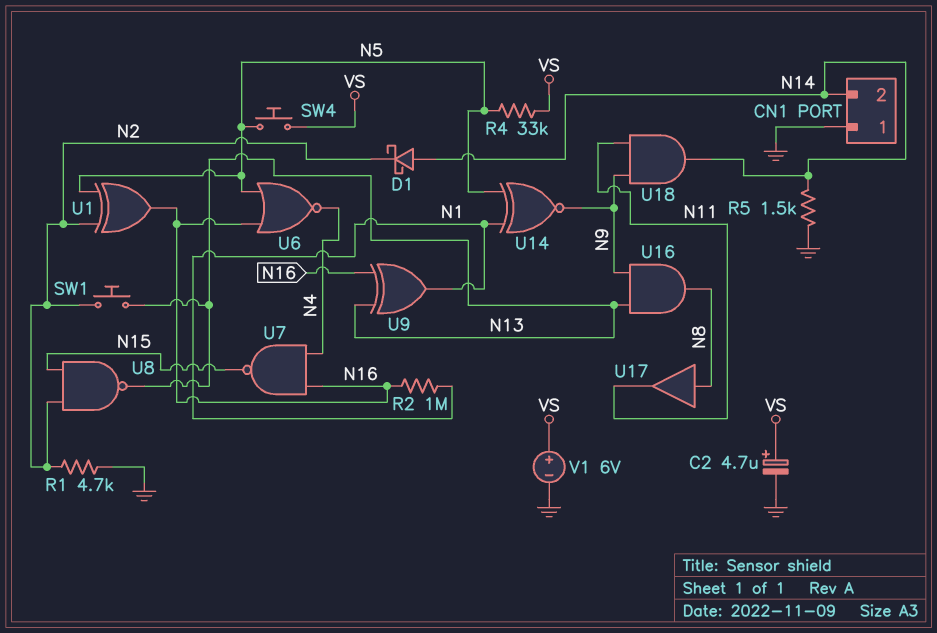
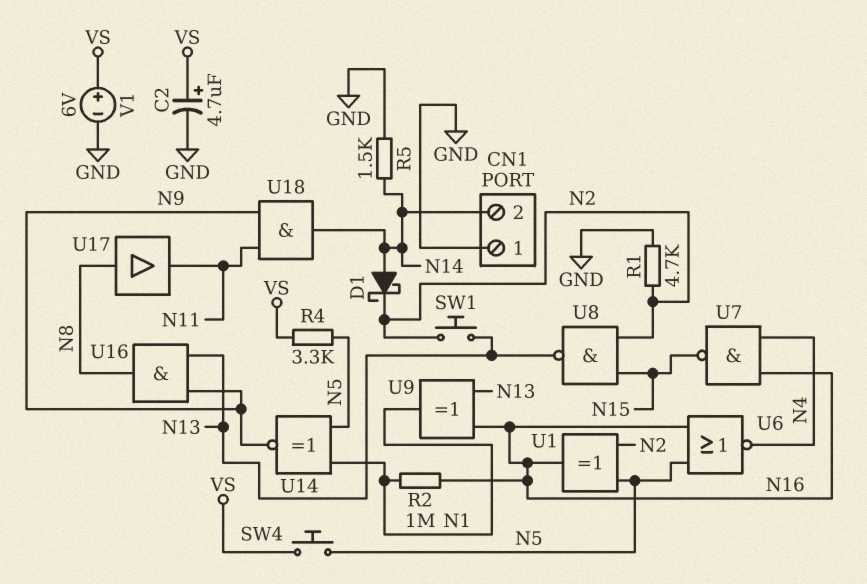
R4: 33k (N5, VS) -> 3.3k (N5, VS)

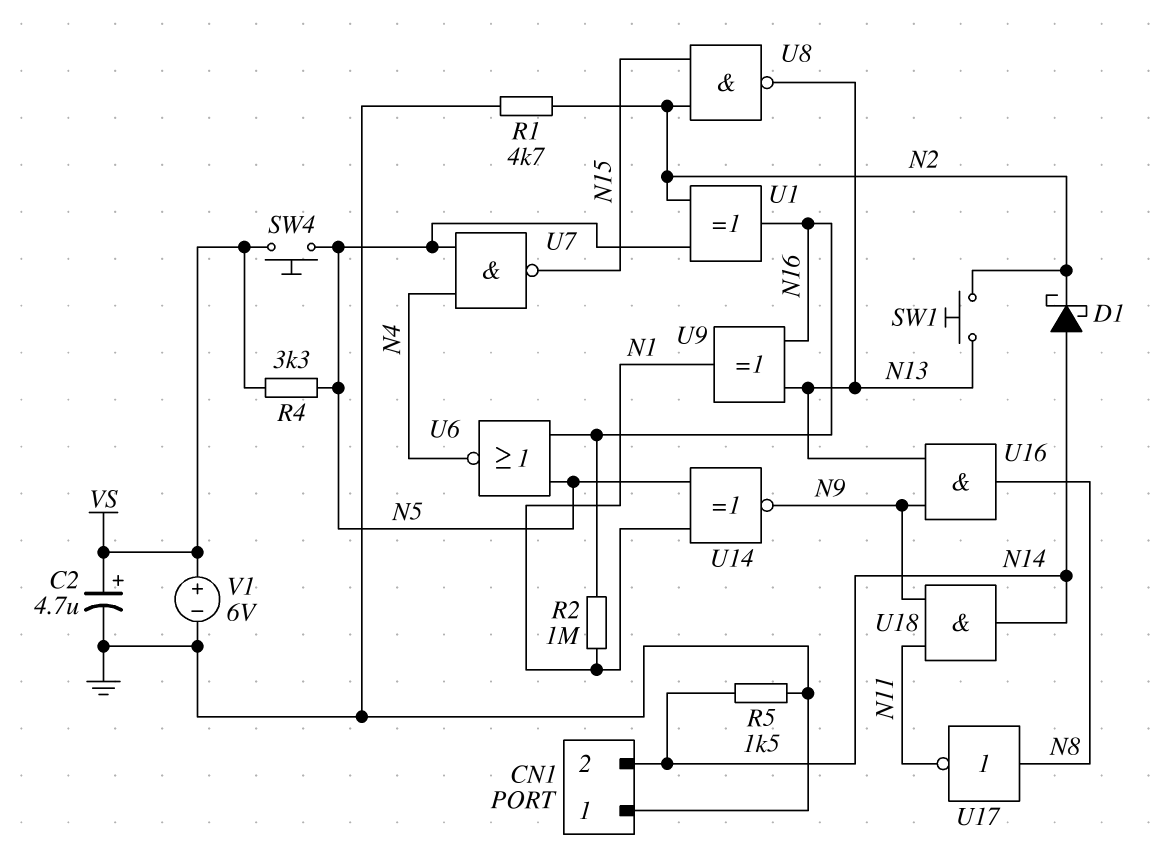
U7: NAND (in N4, in N16, out N15) -> NAND (in N4, in N5, out N15)
U17: buffer (in N8, out N11) -> NOT (in N8, out N11)

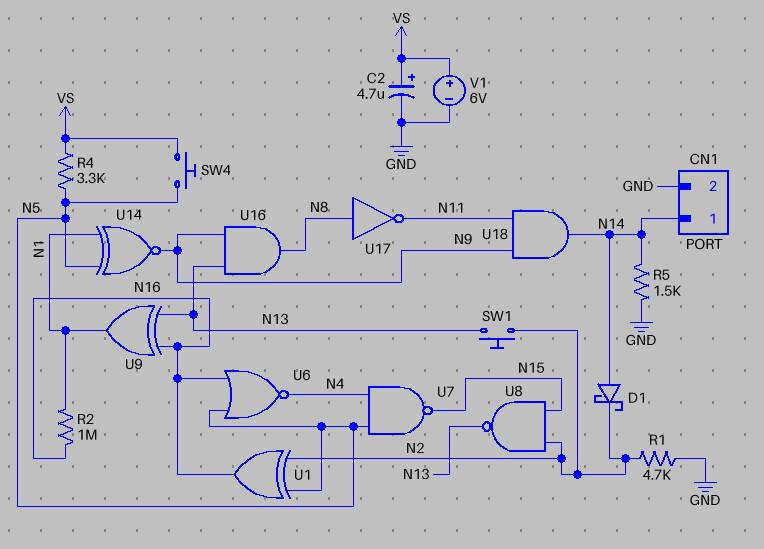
CN1 pin 1: GND -> N14
CN1 pin 2: N14 -> GND

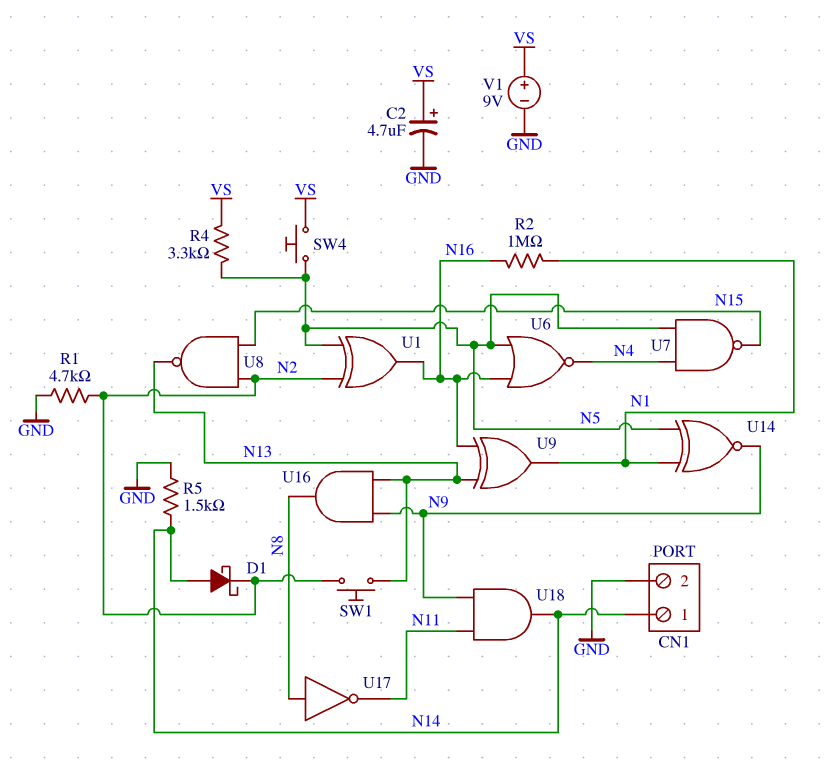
V1: 6V (plus VS, minus GND) -> 9V (plus VS, minus GND)

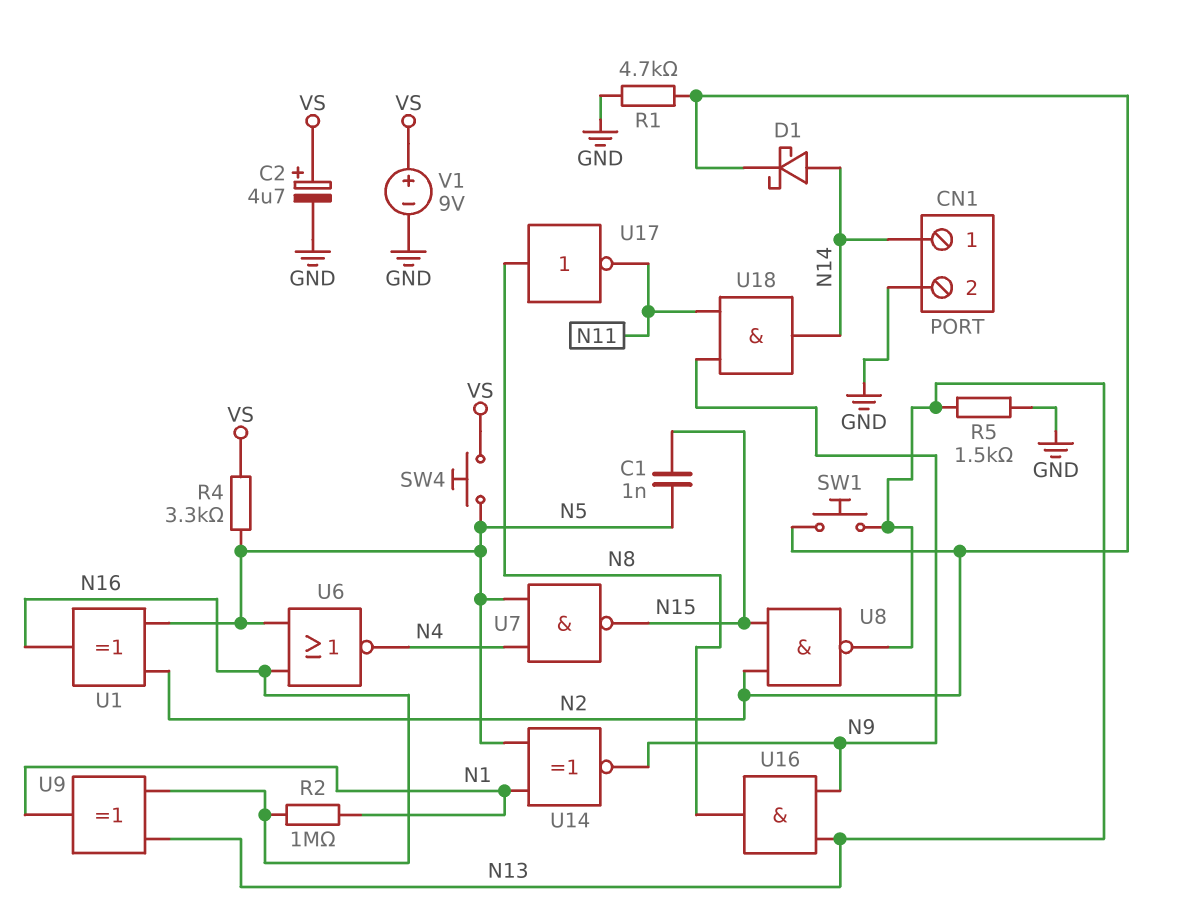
C1: none -> 1nF (N5, N15)
R5: 1.5k (GND, N14) -> 1.5k (GND, N13)

